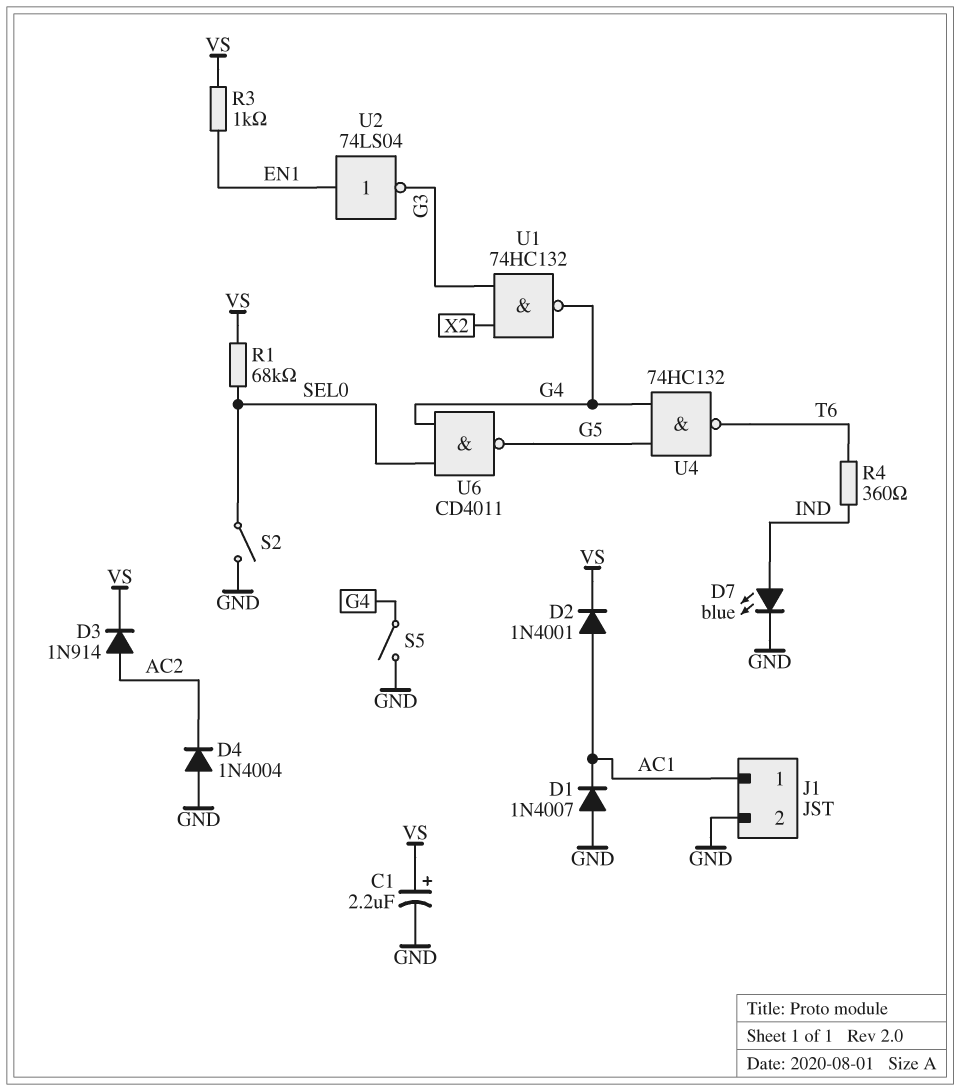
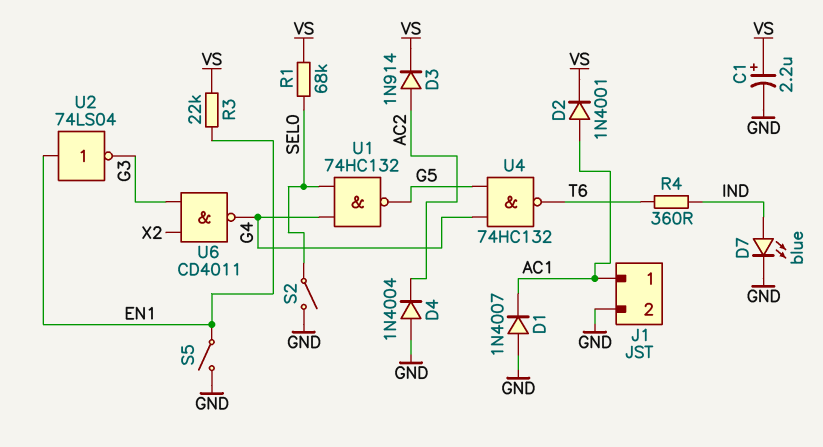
R3: 1k (EN1, VS) -> 22k (EN1, VS)
S5: switch (G4, GND) -> switch (EN1, GND)
U1: NAND 74HC132 (in G3, in X2, out G4) -> NAND 74HC132 (in G4, in SEL0, out G5)
U6: NAND CD4011 (in G4, in SEL0, out G5) -> NAND CD4011 (in G3, in X2, out G4)

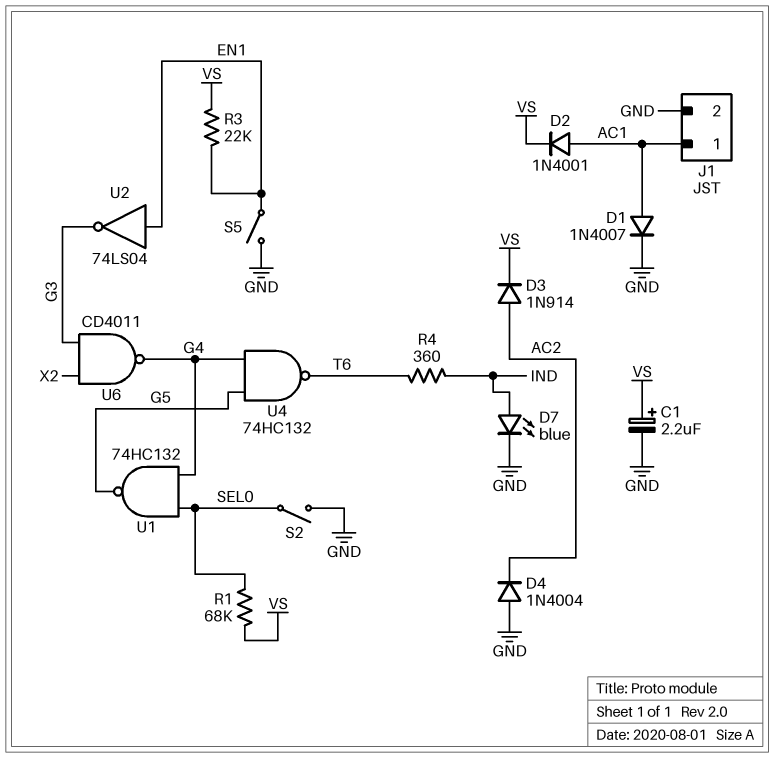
D1: diode 1N4007 (A GND, K AC1) -> diode 1N4007 (A AC1, K GND)

